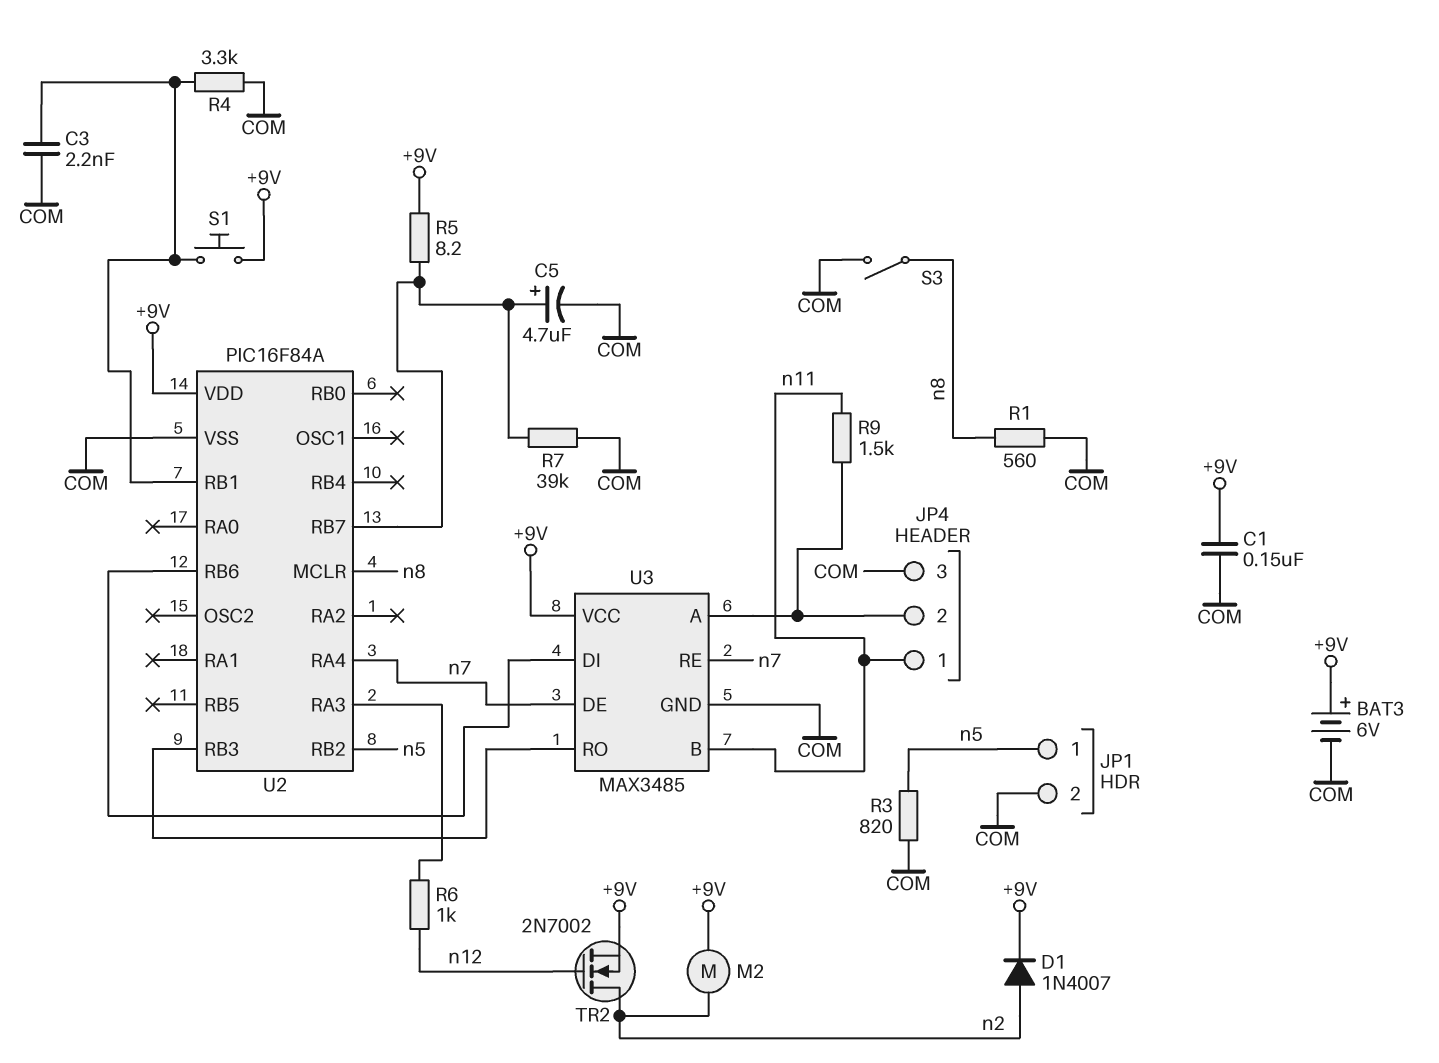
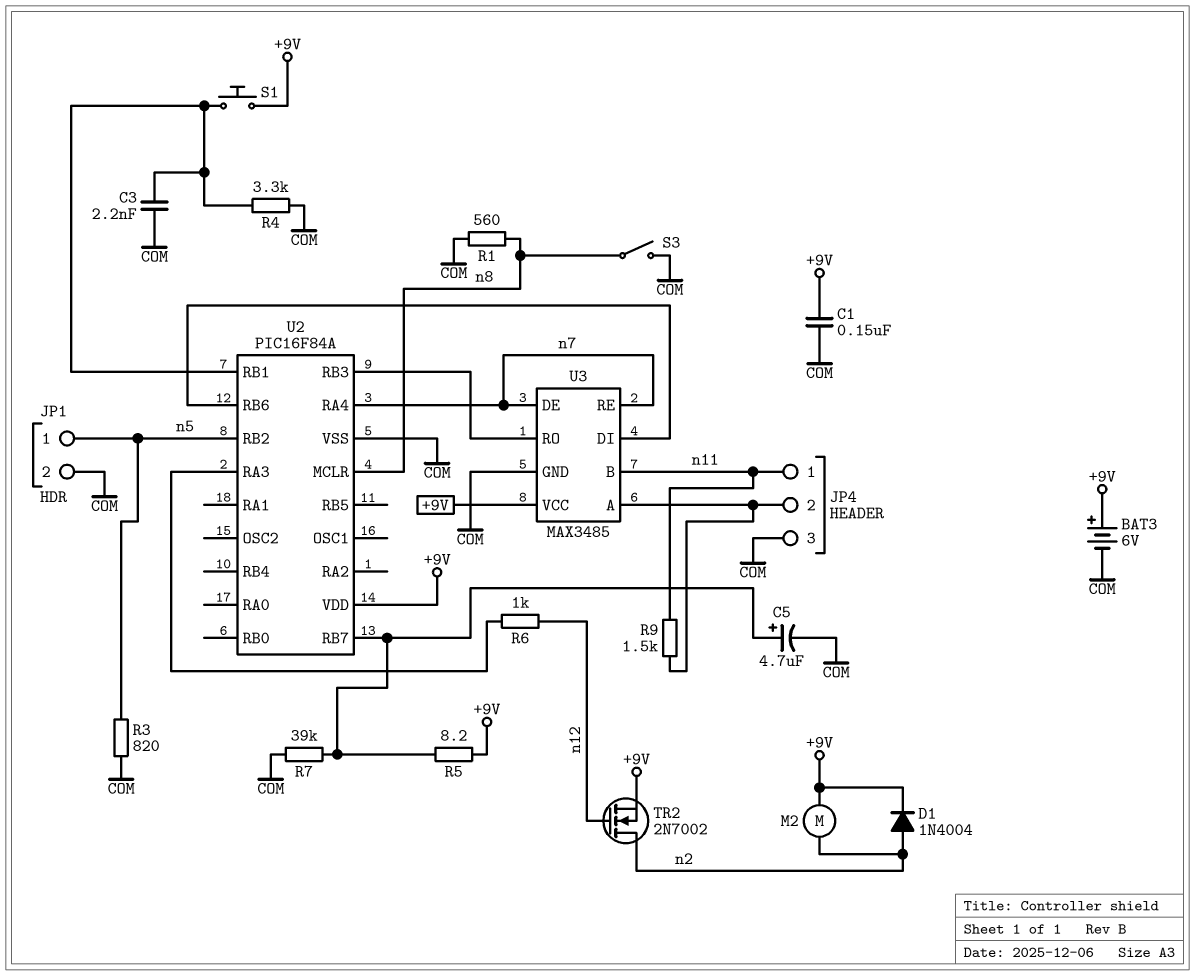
D1: diode 1N4007 (A n2, K +9V) -> diode 1N4004 (A n2, K +9V)

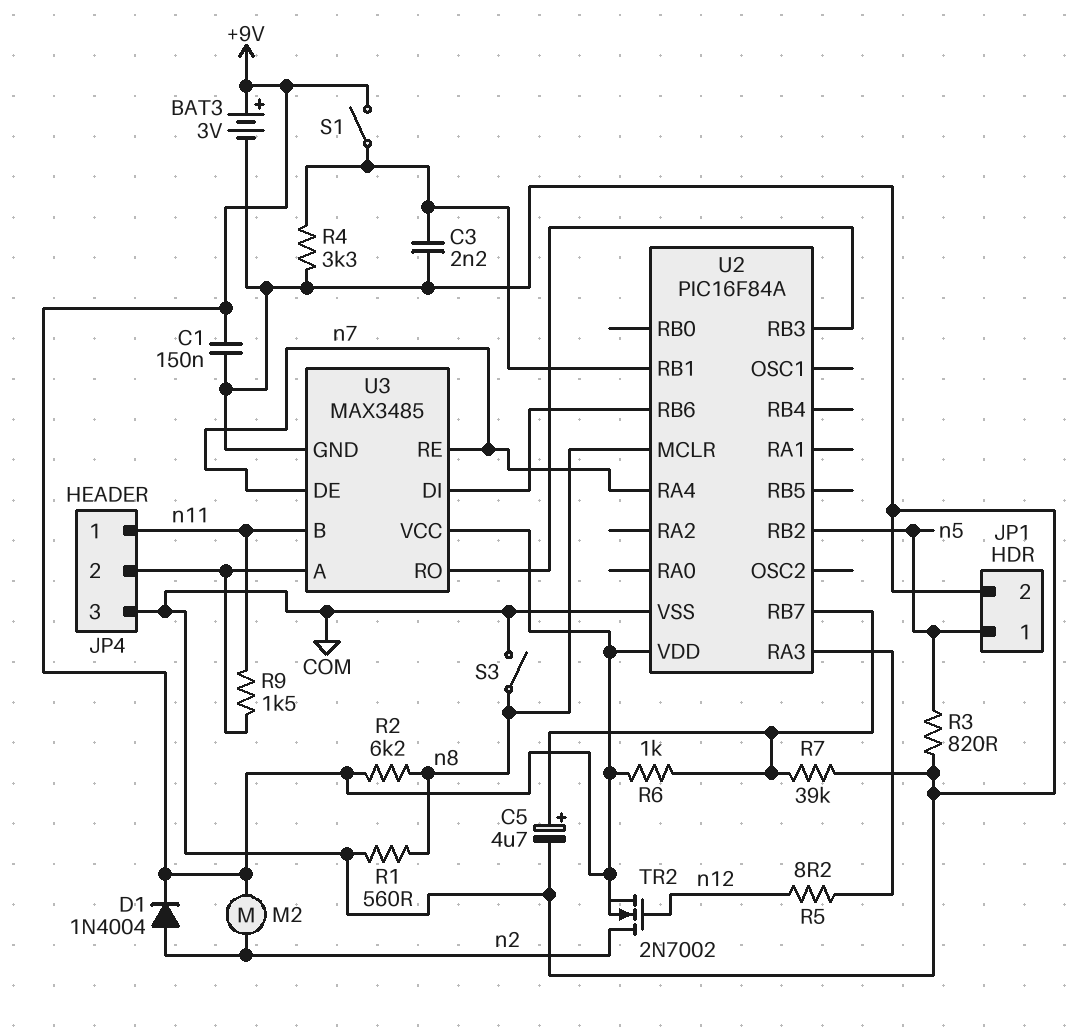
BAT3: 6V (plus +9V, minus COM) -> 3V (plus +9V, minus COM)
R2: none -> 6.2k (+9V, n8)
R5: 8.2 (+9V, U2/RB7) -> 8.2 (U2/RA3, n12)
R6: 1k (U2/RA3, n12) -> 1k (+9V, U2/RB7)
S1: button (+9V, U2/RB1) -> switch (+9V, U2/RB1)

